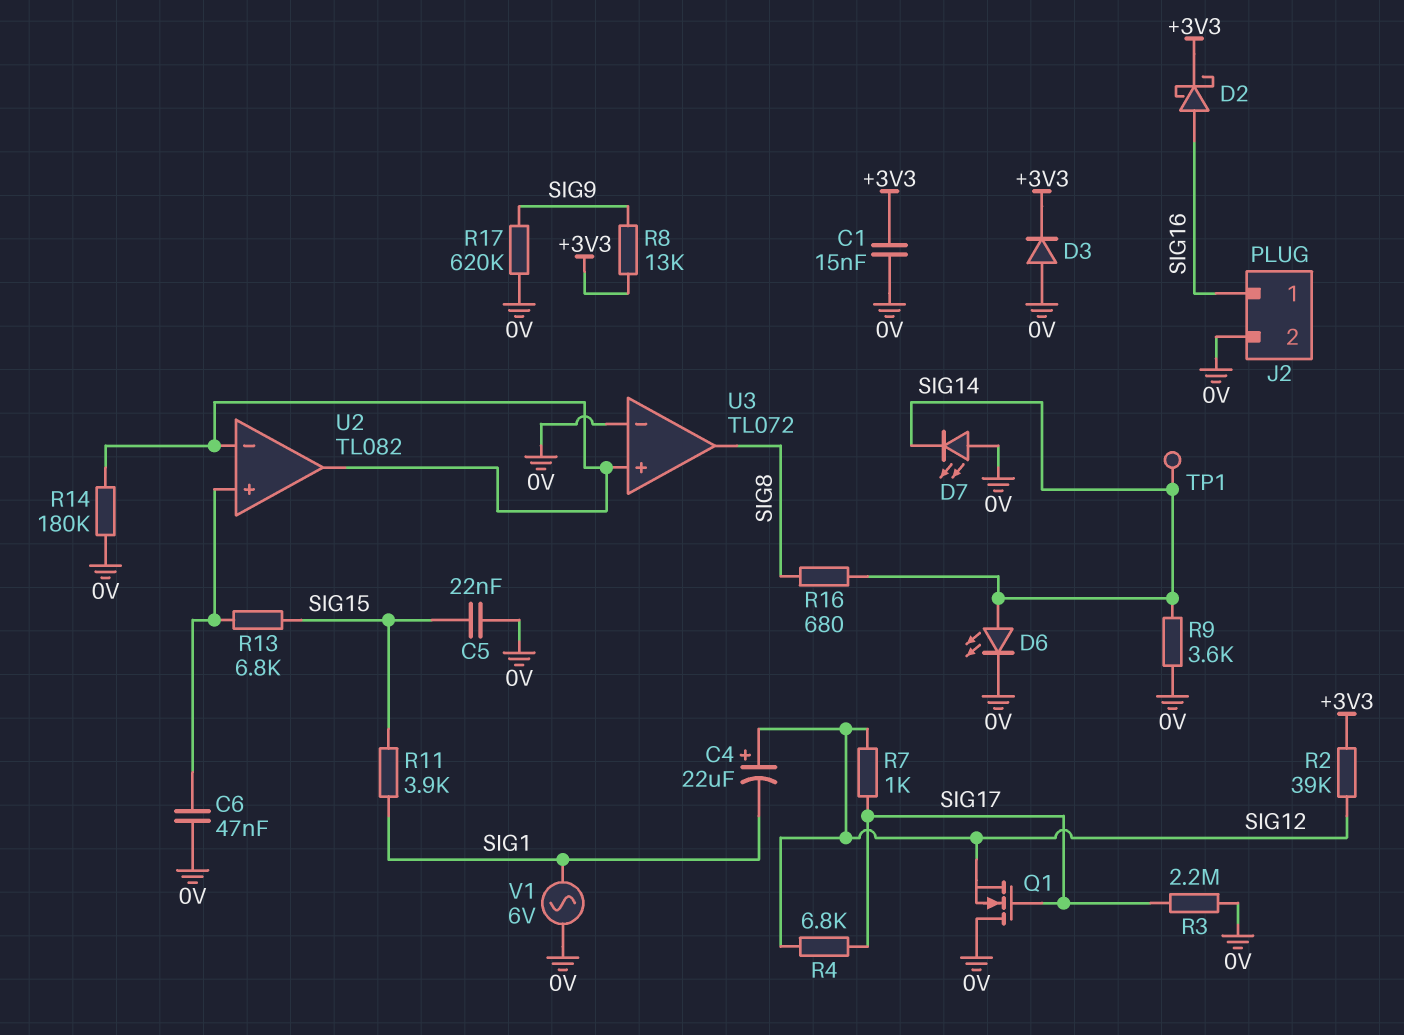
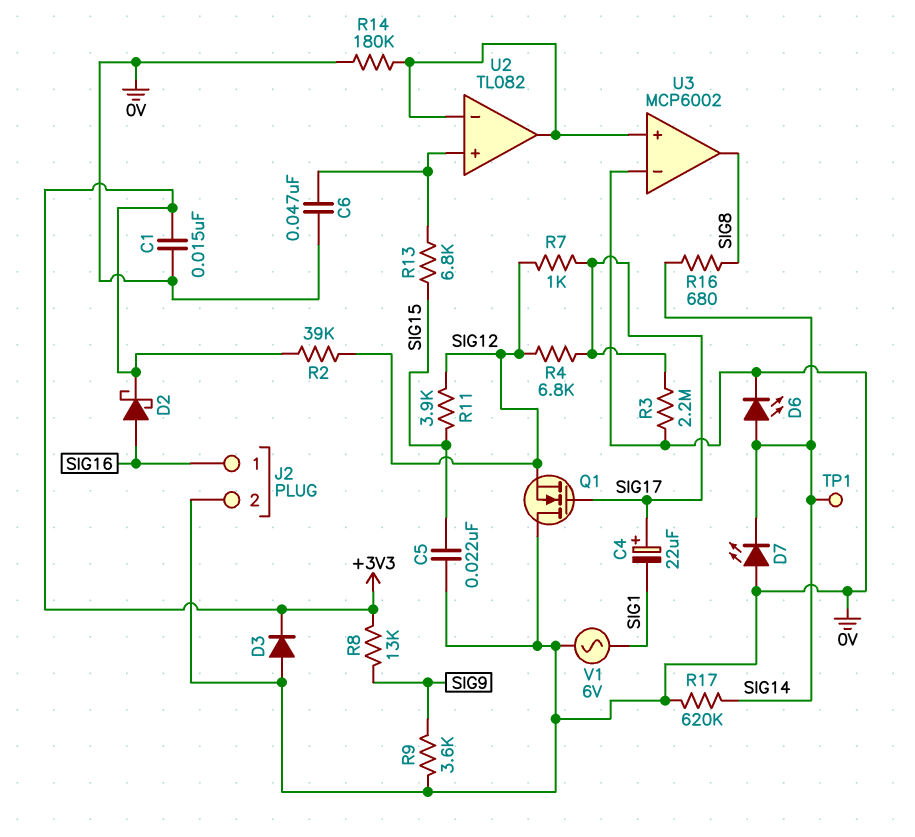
C4: 22uF (plus SIG12, minus SIG1) -> 22uF (plus SIG17, minus SIG1)
R9: 3.6k (0V, SIG14) -> 3.6k (0V, SIG9)
R11: 3.9k (SIG1, SIG15) -> 3.9k (SIG12, SIG15)
R17: 620k (0V, SIG9) -> 620k (0V, SIG14)
U3: TL072 -> MCP6002

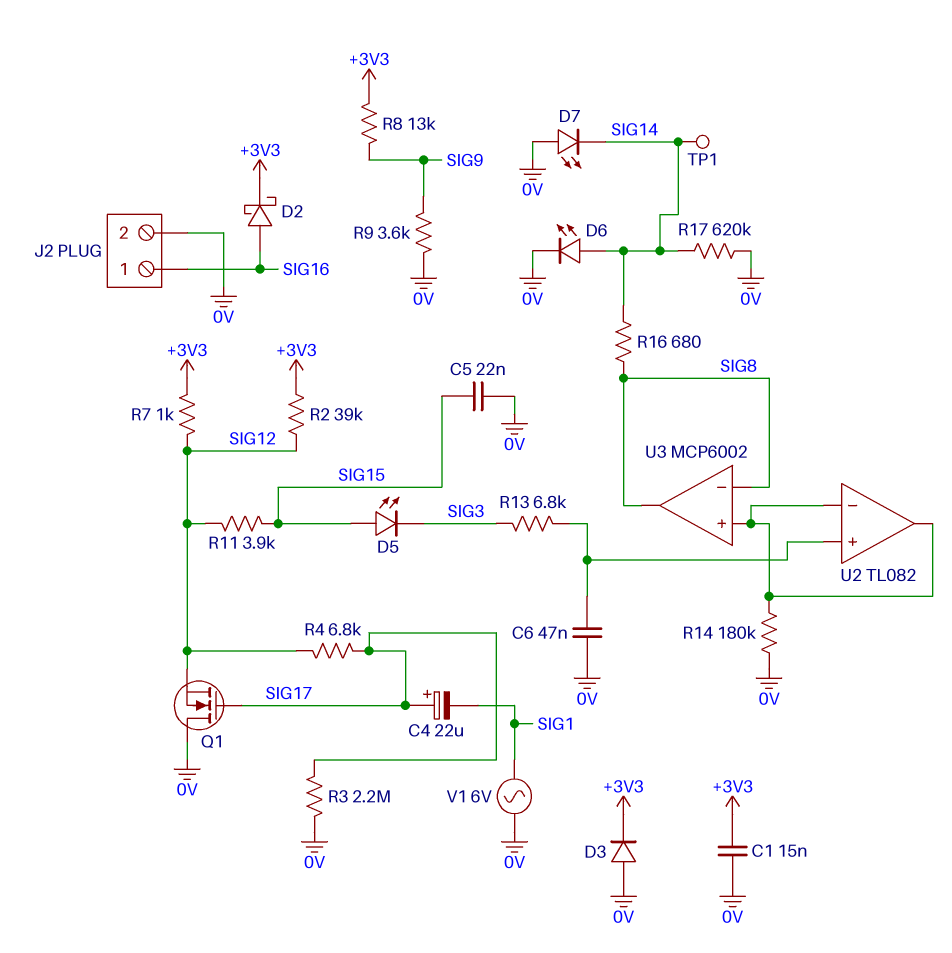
D5: none -> LED (A SIG15, K SIG3)
R7: 1k (SIG12, SIG17) -> 1k (+3V3, SIG12)
R13: 6.8k (SIG15, U2/in+) -> 6.8k (SIG3, U2/in+)
U3 pin in-: 0V -> SIG8

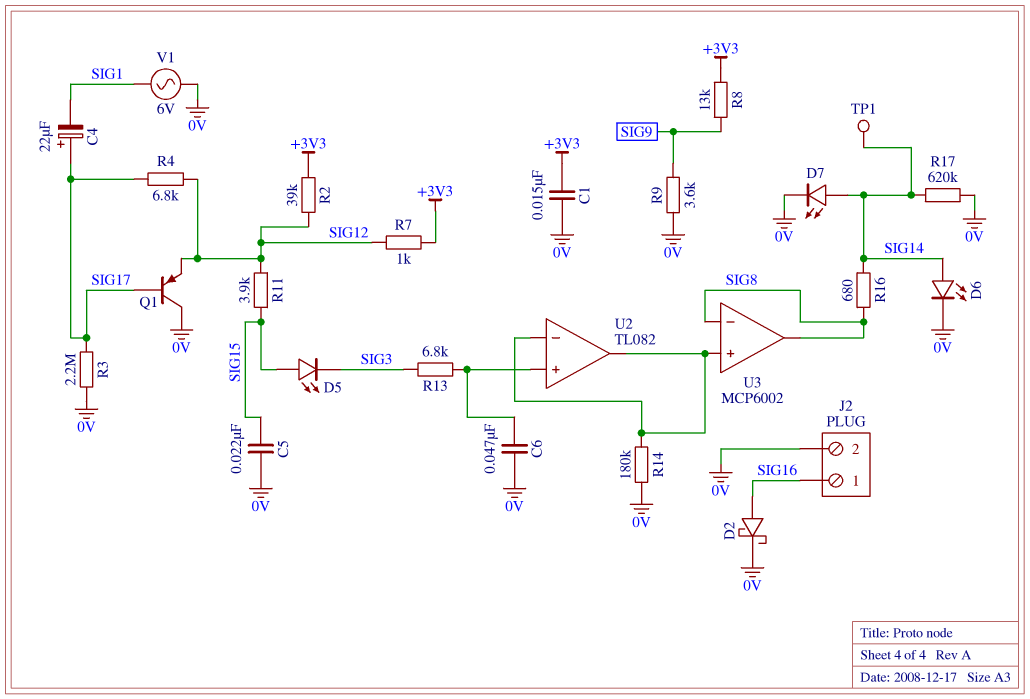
D2: schottky (A SIG16, K +3V3) -> schottky (A SIG16, K 0V)
D3: diode (A 0V, K +3V3) -> none
D7: LED (A 0V, K SIG14) -> LED (A SIG14, K 0V)
Q1: NMOS (G SIG17, D 0V, S SIG12) -> PNP (B SIG17, C 0V, E SIG12)

